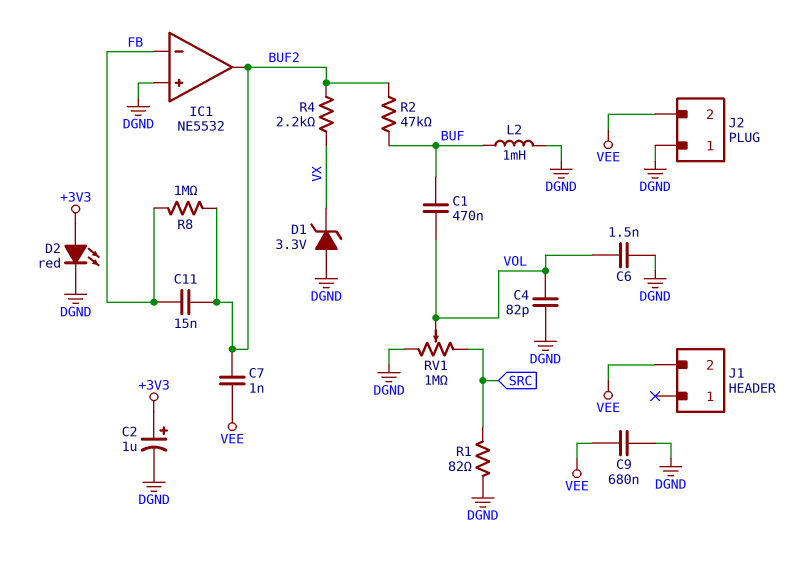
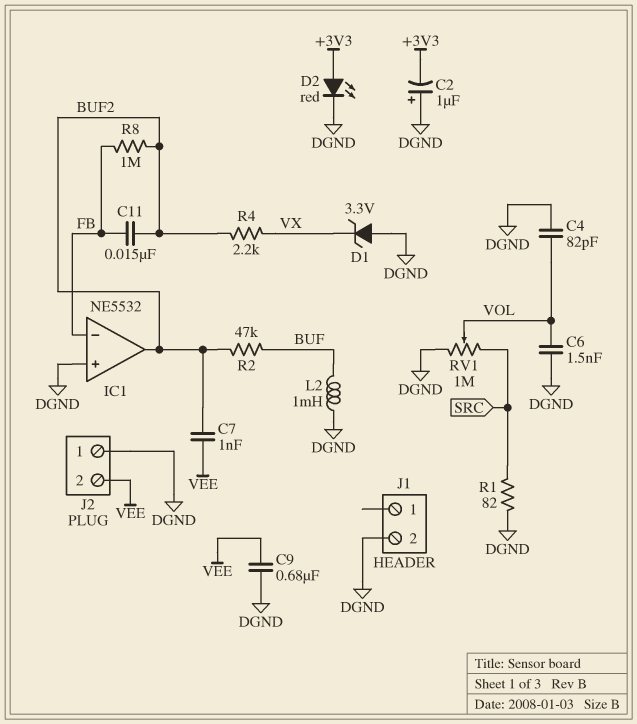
C1: 470nF (BUF, VOL) -> none
C2: 1uF (plus +3V3, minus DGND) -> 1uF (plus DGND, minus +3V3)
J1 pin 2: VEE -> DGND

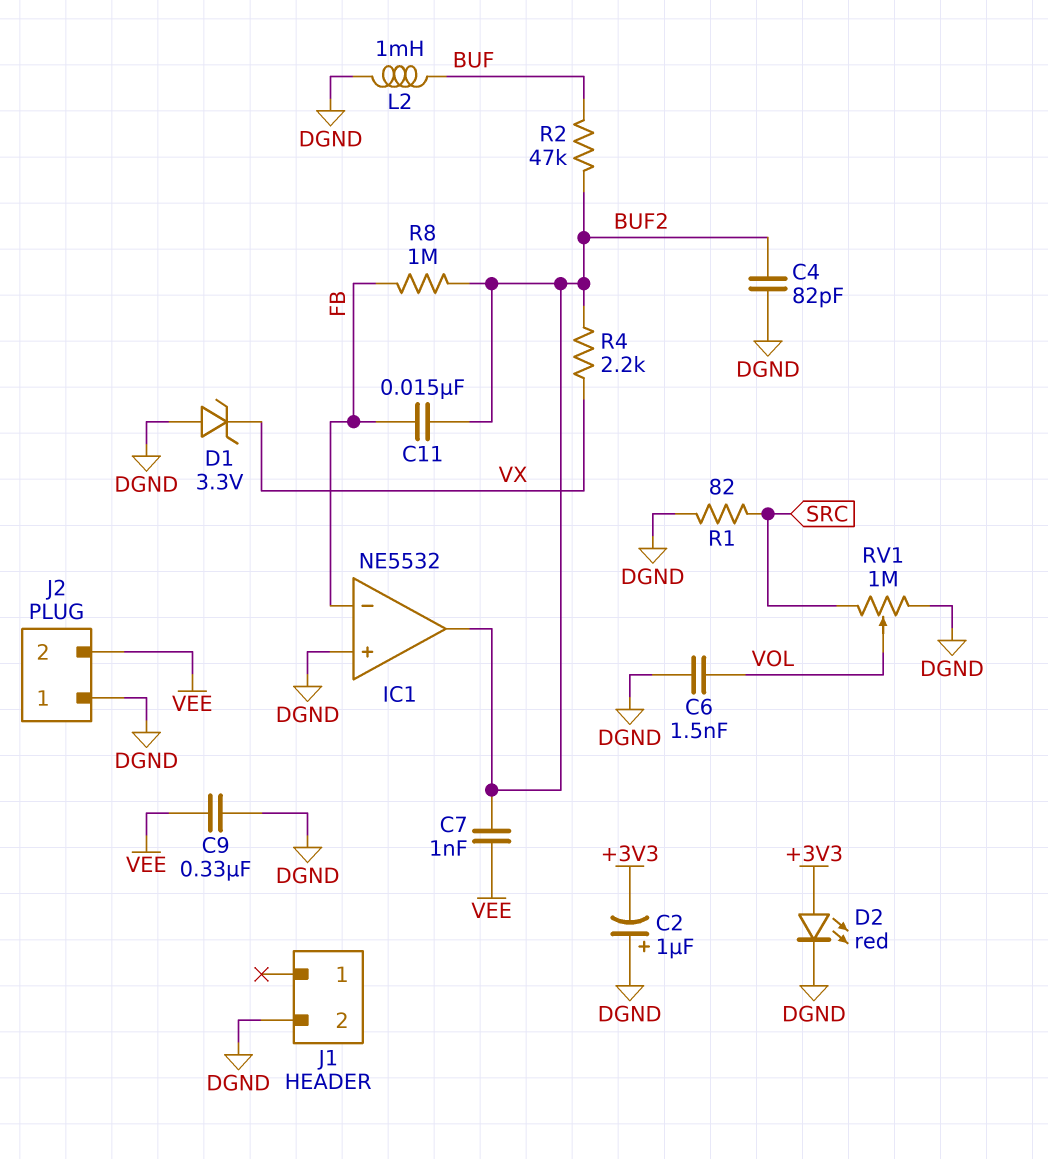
C4: 82pF (DGND, VOL) -> 82pF (BUF2, DGND)
C9: 680nF (DGND, VEE) -> 330nF (DGND, VEE)

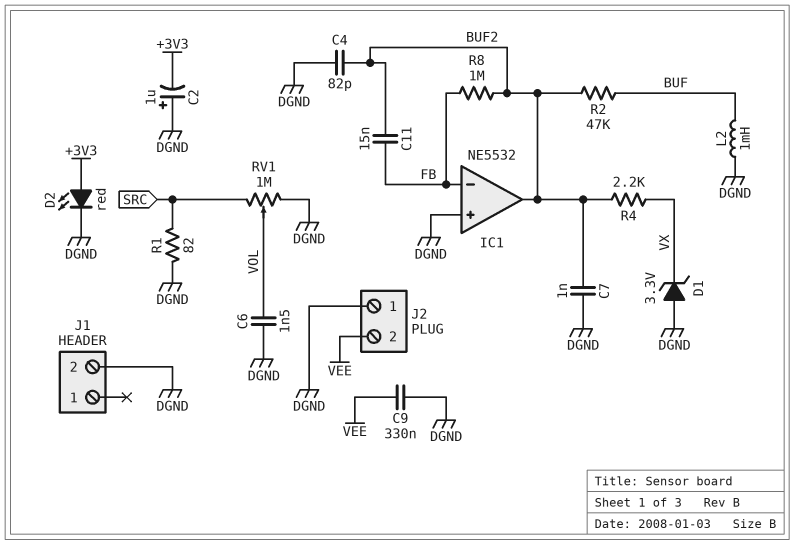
C7: 1nF (BUF2, VEE) -> 1nF (BUF2, DGND)

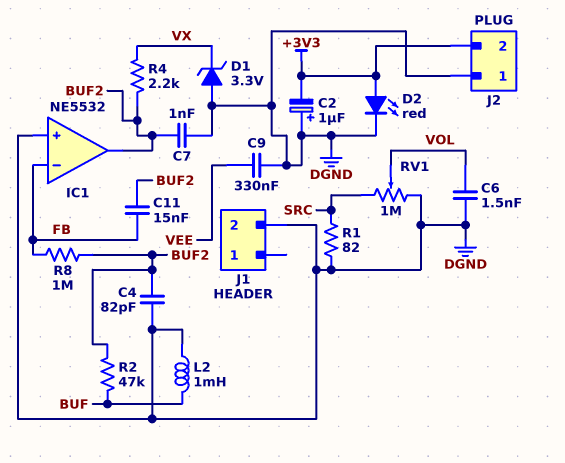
J2 pin 2: VEE -> +3V3

